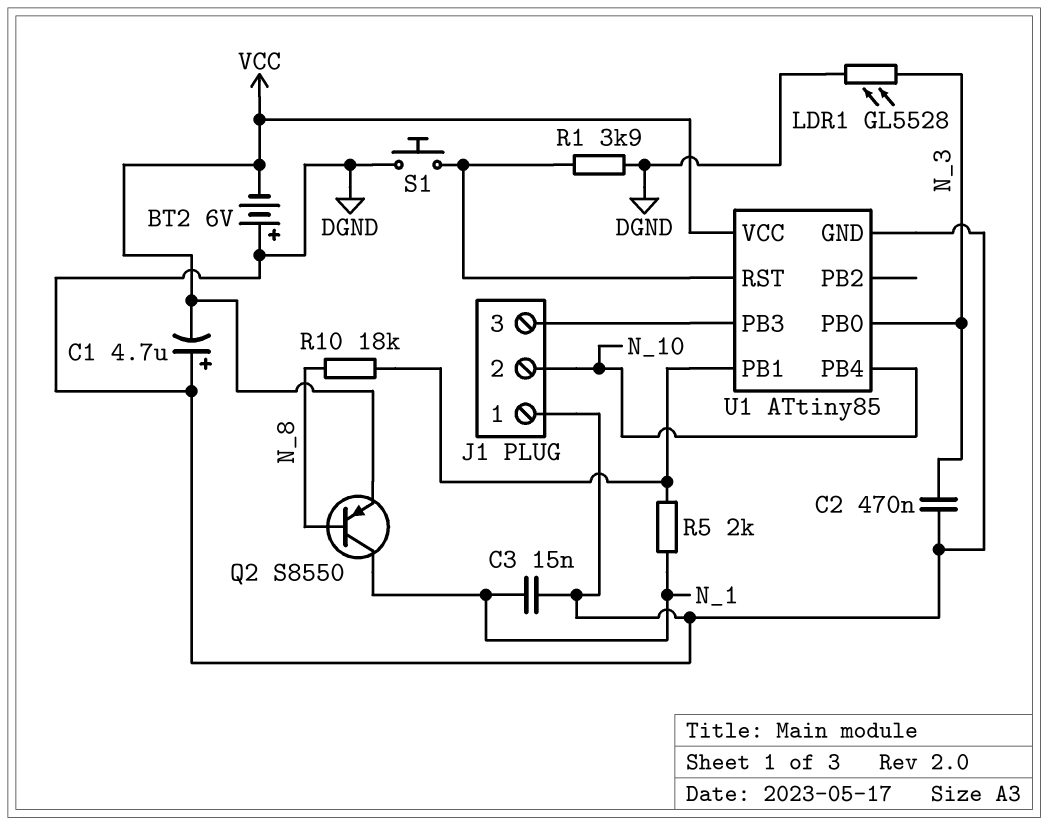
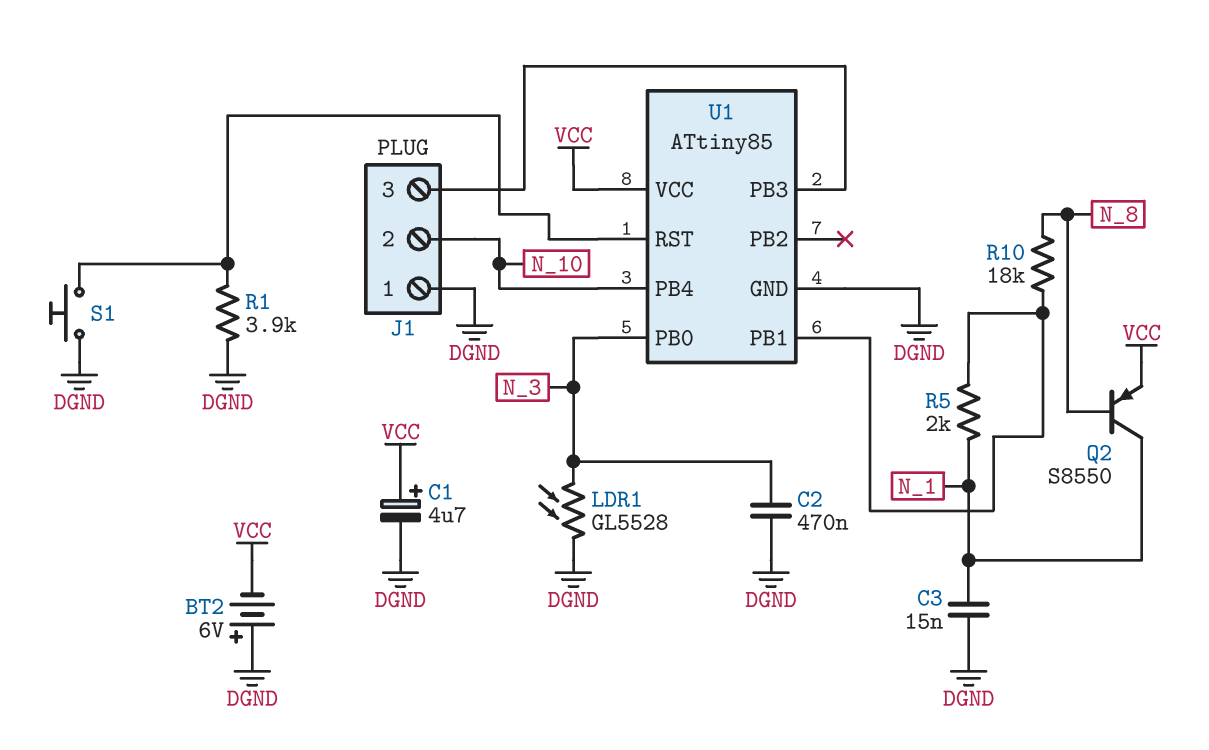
C1: 4.7uF (plus DGND, minus VCC) -> 4.7uF (plus VCC, minus DGND)

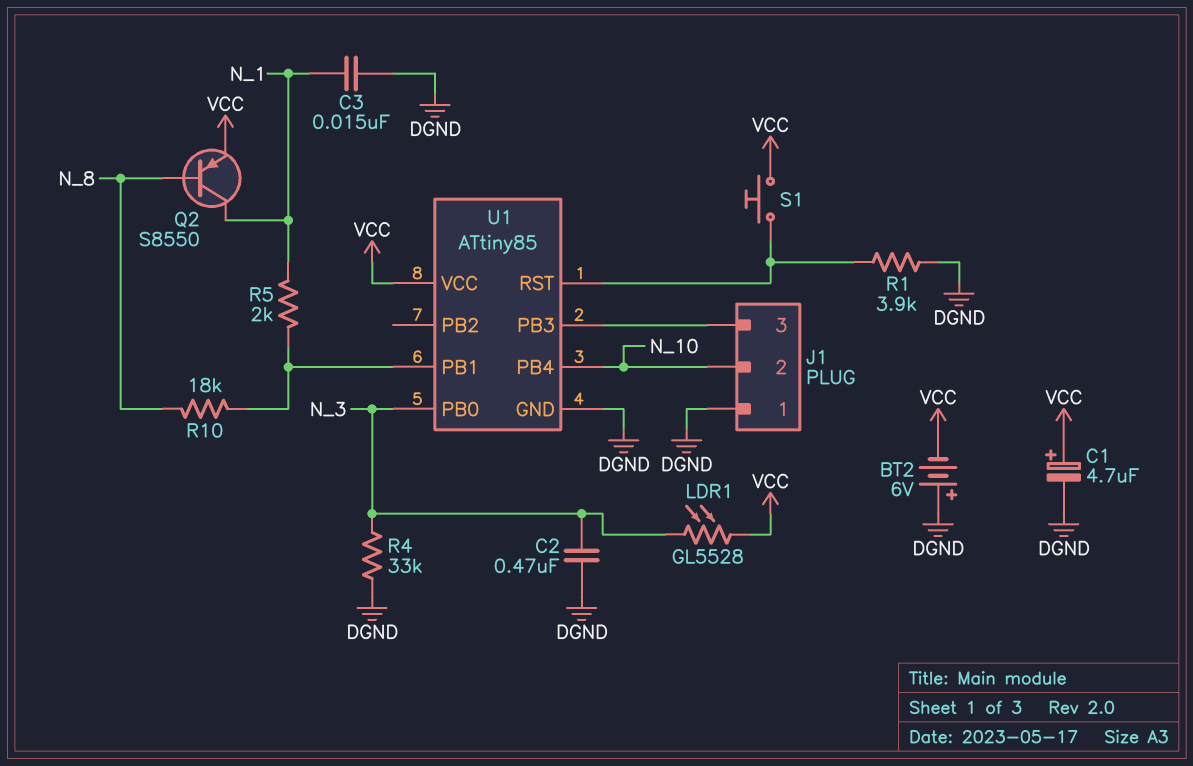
LDR1: GL5528 (DGND, N_3) -> GL5528 (N_3, VCC)
R4: none -> 33k (DGND, N_3)
S1: button (DGND, U1/RST) -> button (U1/RST, VCC)

